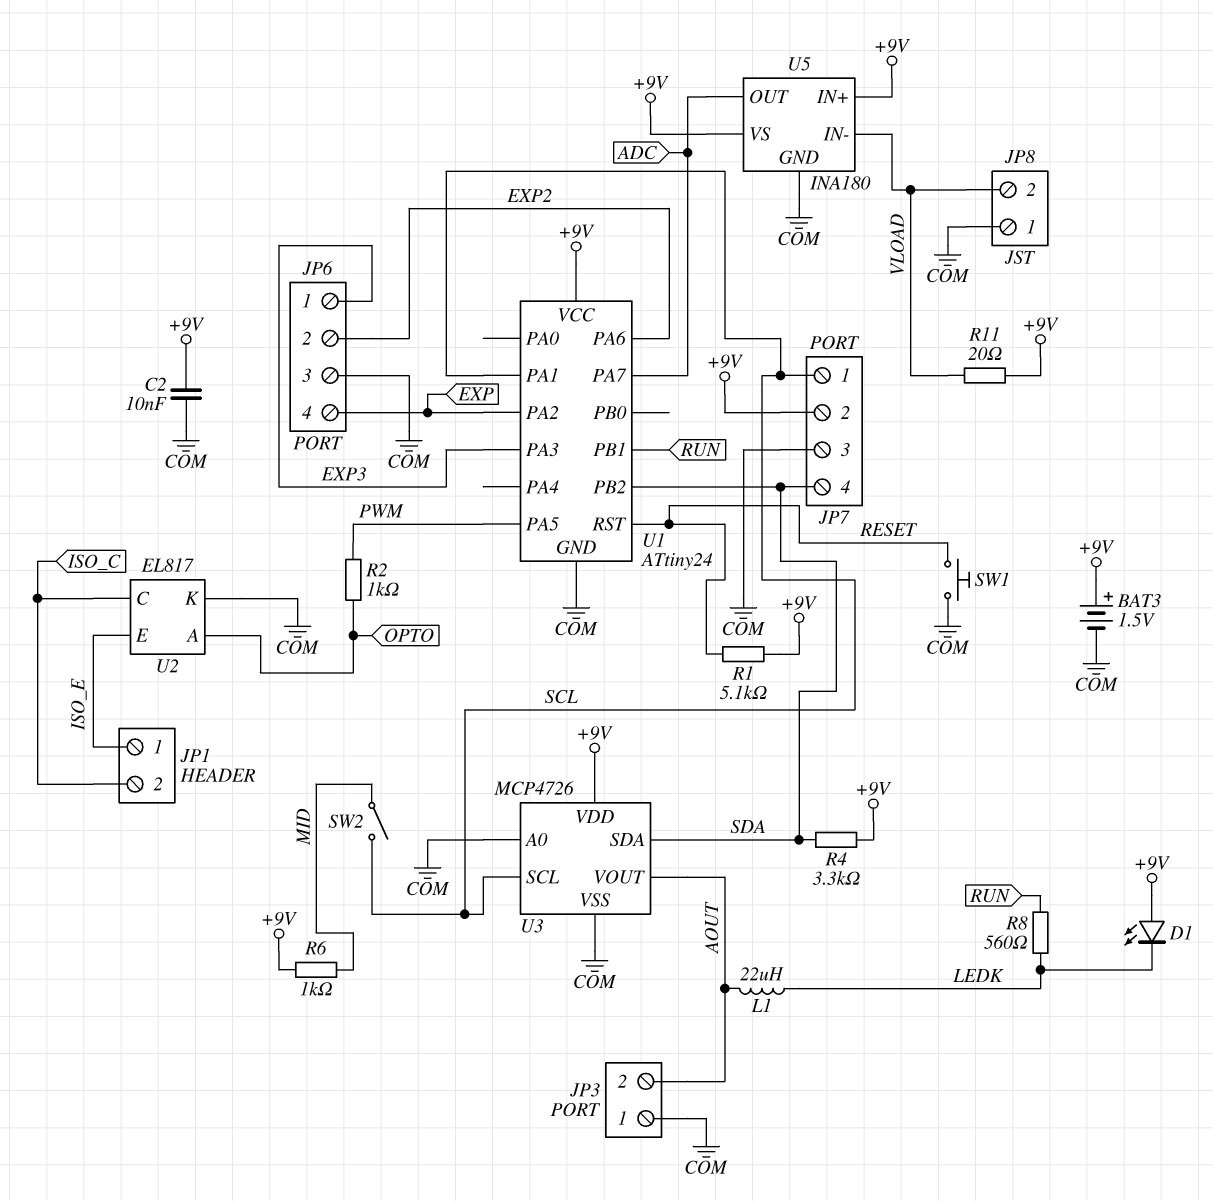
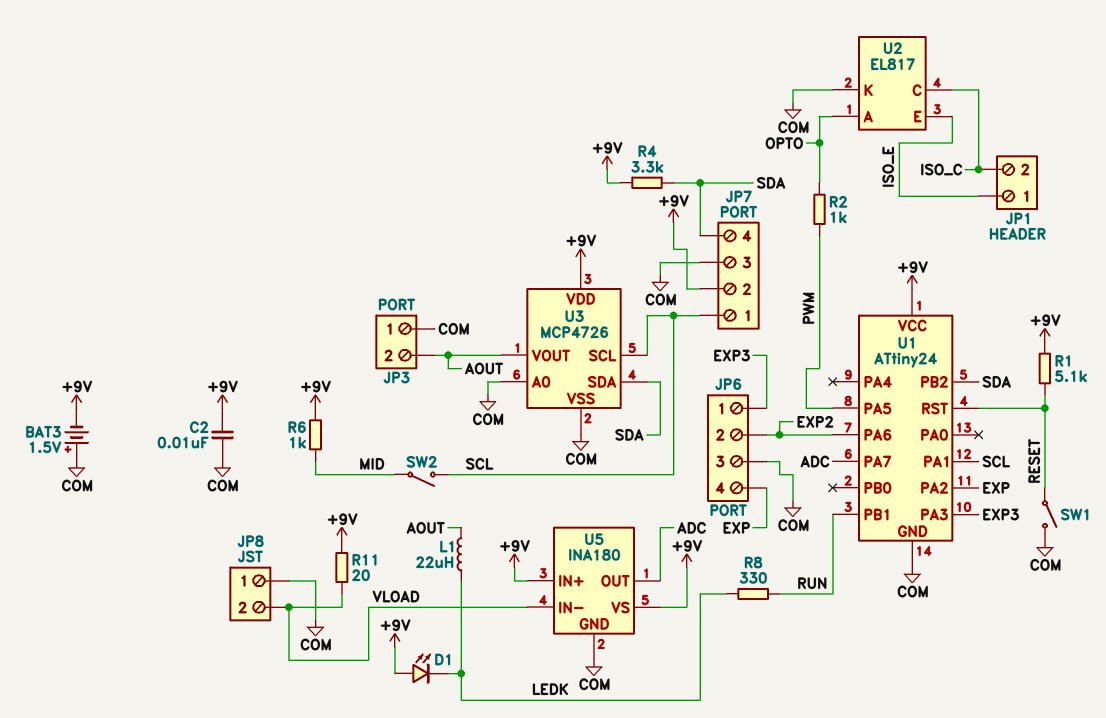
BAT3: 1.5V (plus +9V, minus COM) -> 1.5V (plus COM, minus +9V)
R8: 560 (LEDK, RUN) -> 330 (LEDK, RUN)
SW1: button (COM, RESET) -> switch (COM, RESET)

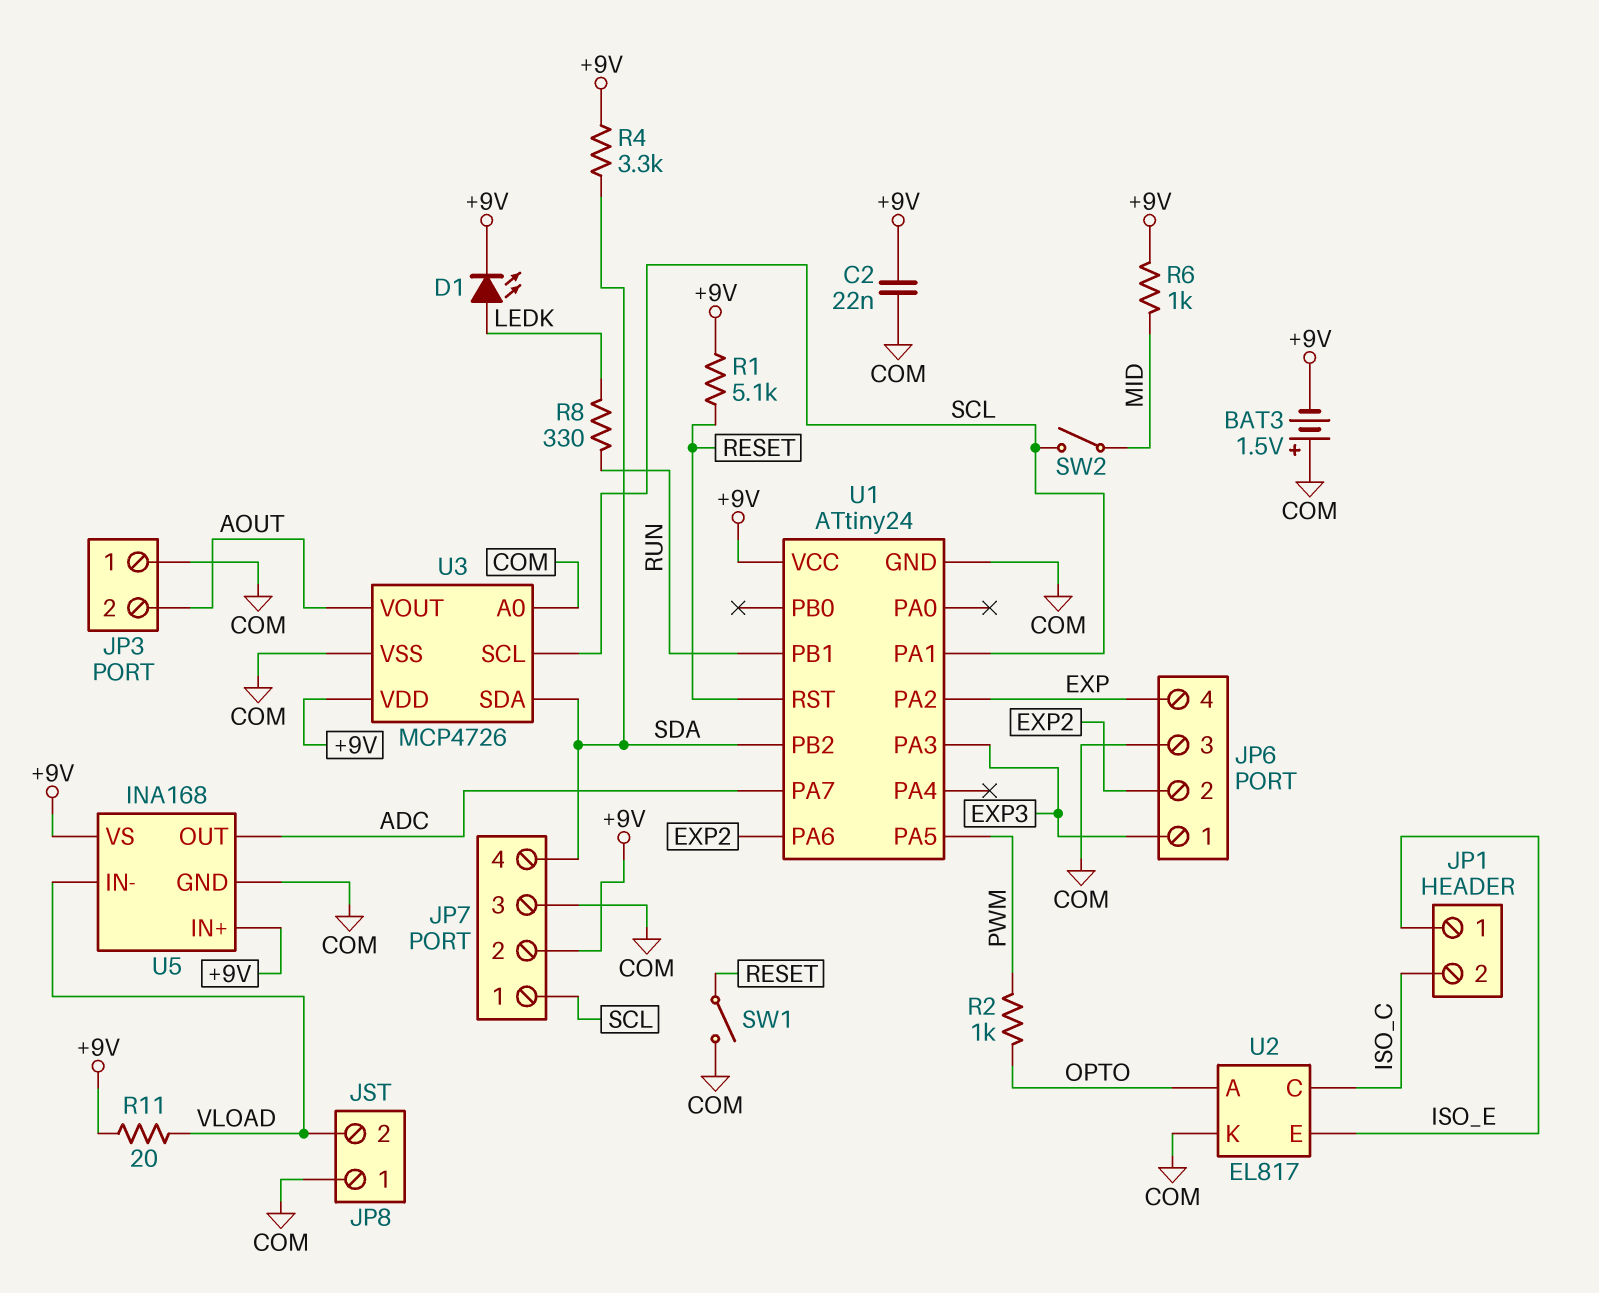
C2: 10nF (+9V, COM) -> 22nF (+9V, COM)
D1: LED (A +9V, K LEDK) -> LED (A LEDK, K +9V)
L1: 22uH (AOUT, LEDK) -> none
U5: INA180 -> INA168

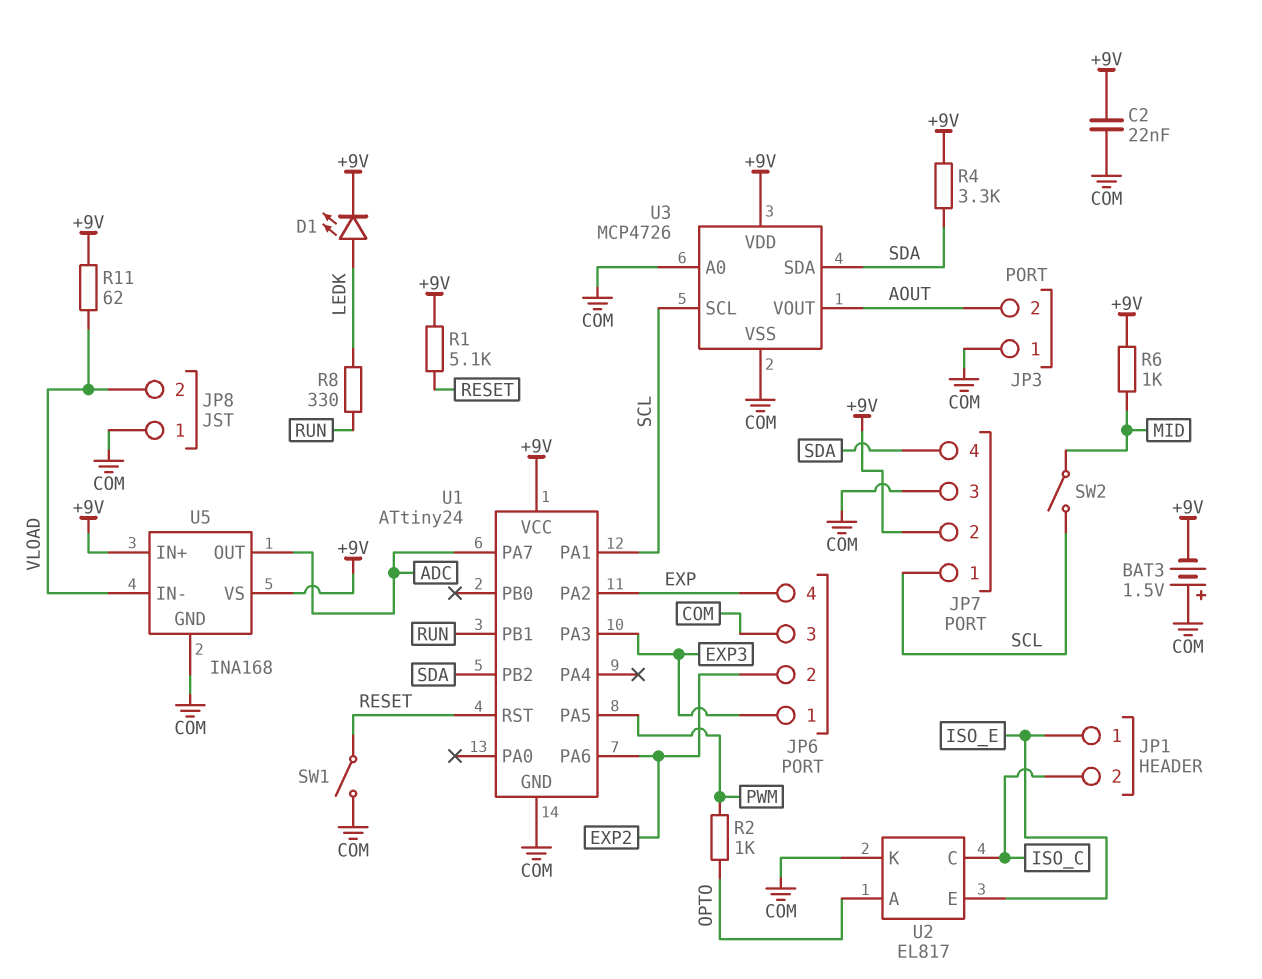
R11: 20 (+9V, VLOAD) -> 62 (+9V, VLOAD)

